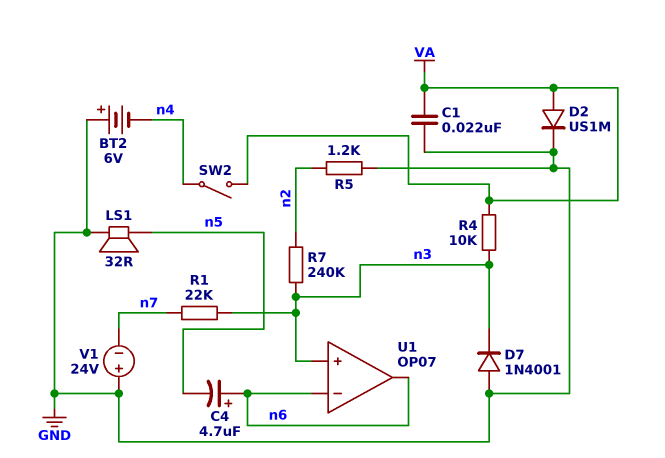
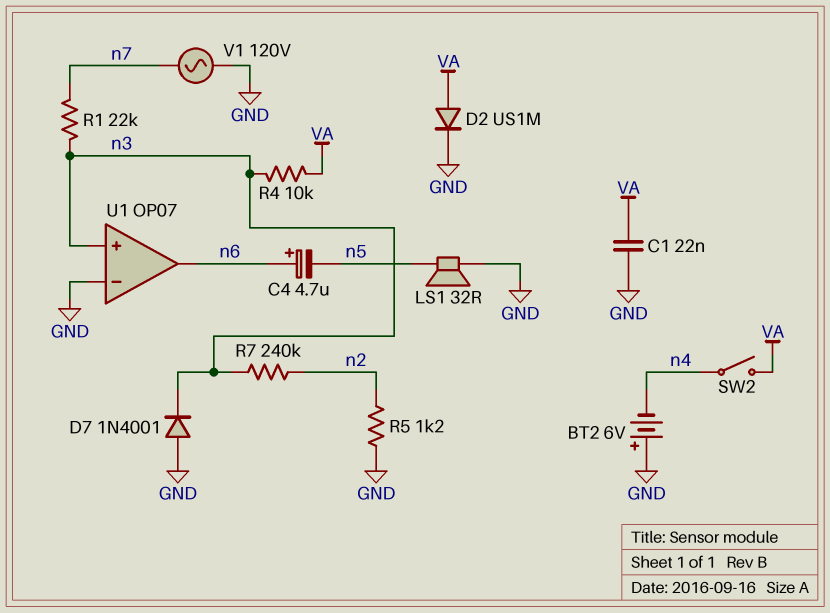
U1 pin in-: n6 -> GND
V1: 24V (plus GND, minus n7) -> AC 120V (GND, n7)

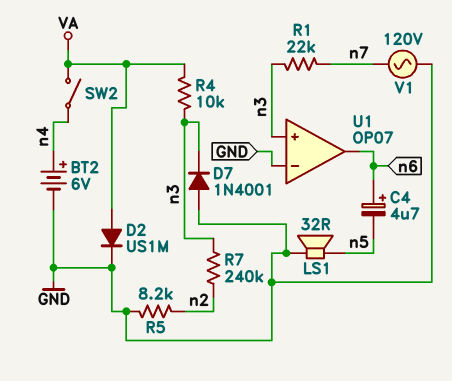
BT2: 6V (plus GND, minus n4) -> 6V (plus n4, minus GND)
C1: 22nF (GND, VA) -> none
R5: 1.2k (GND, n2) -> 8.2k (GND, n2)

